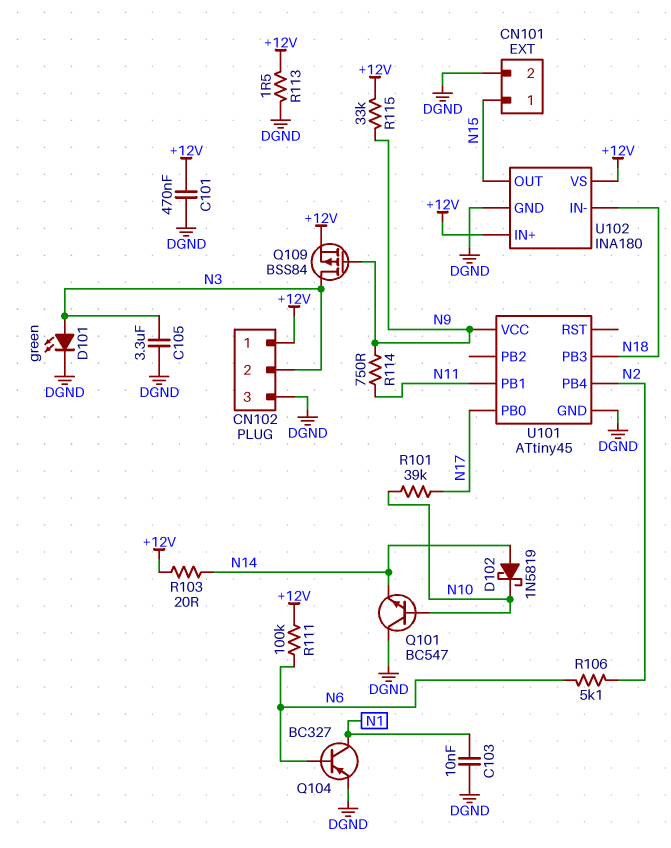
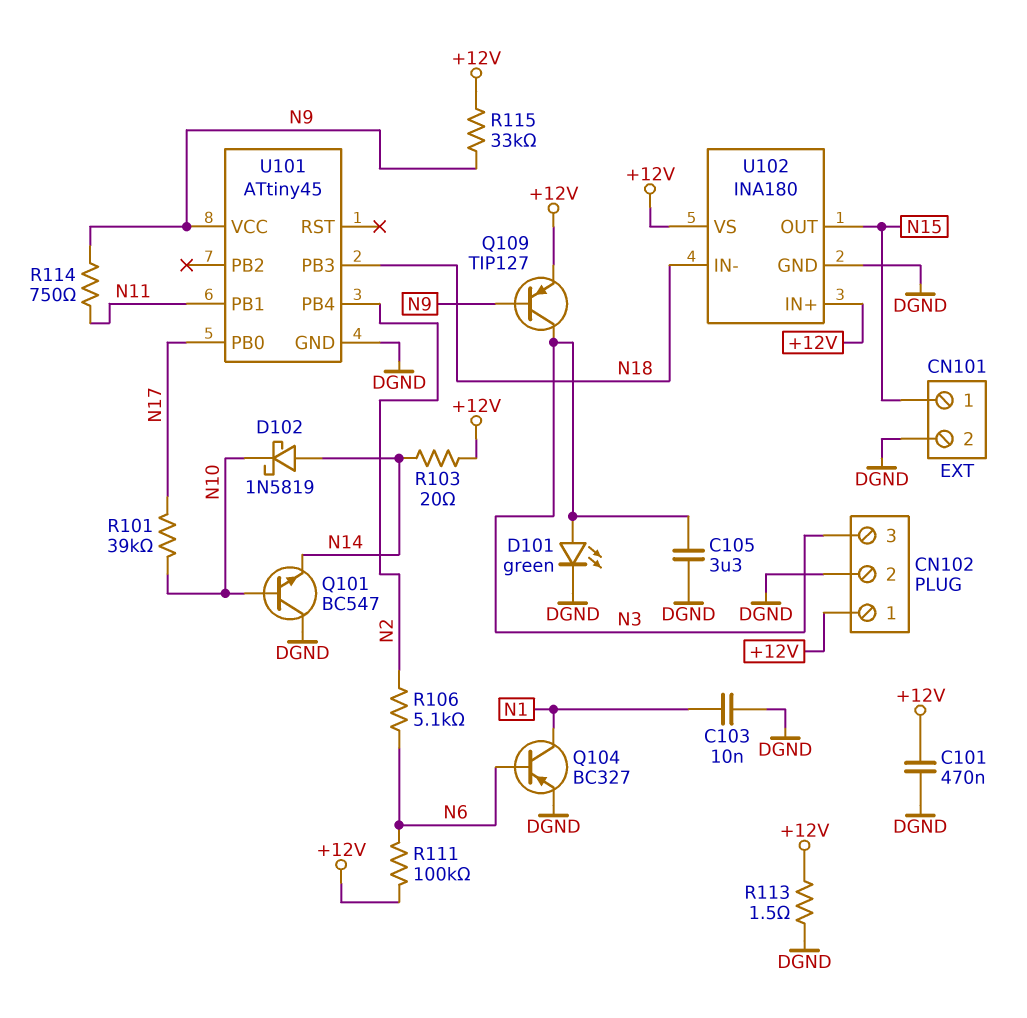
CN102 pin 2: N3 -> DGND
CN102 pin 3: DGND -> N3
Q109: PMOS BSS84 (G N9, D N3, S +12V) -> PNP TIP127 (B N9, C N3, E +12V)

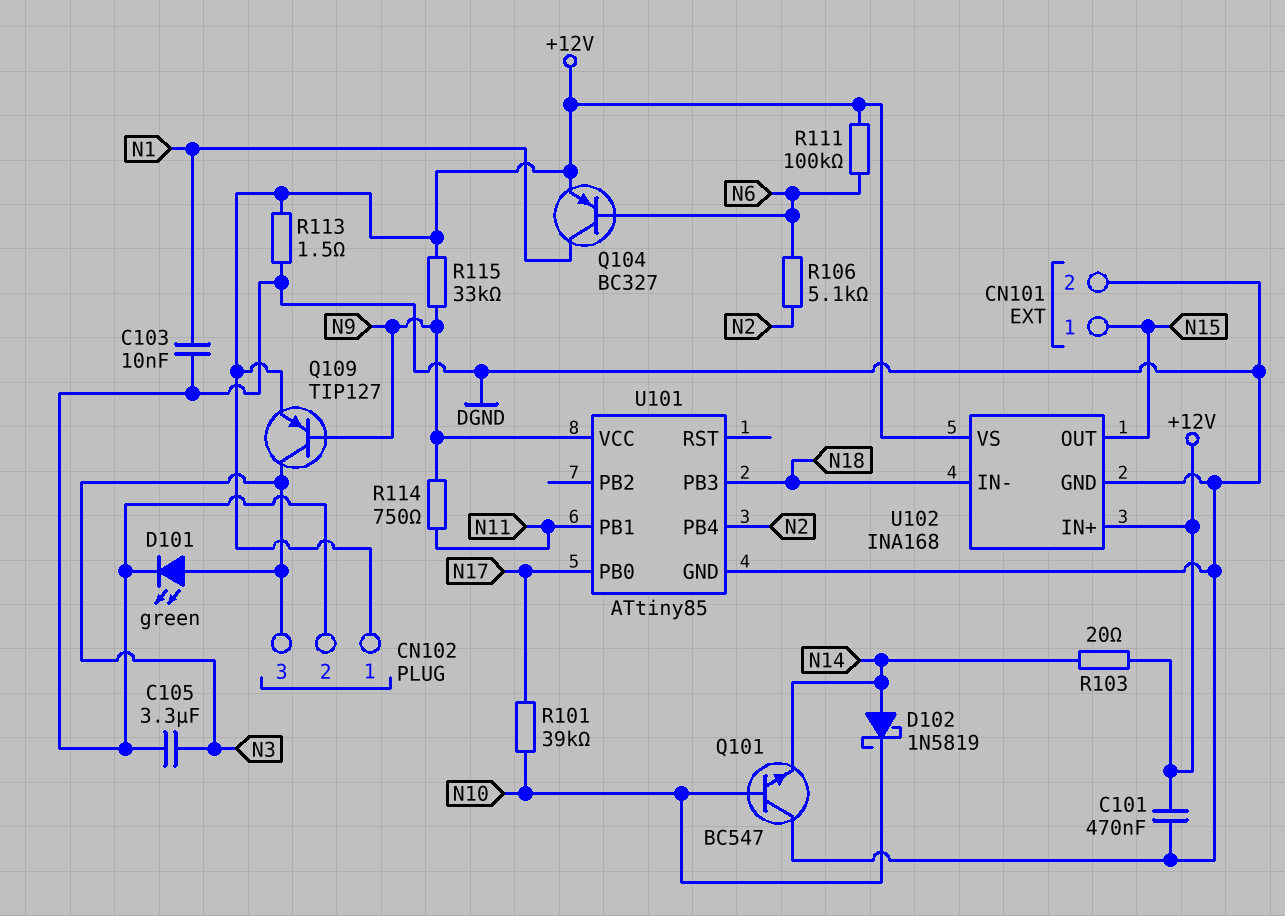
Q104: PNP BC327 (B N6, C N1, E DGND) -> PNP BC327 (B N6, C N1, E +12V)
U101: ATtiny45 -> ATtiny85
U102: INA180 -> INA168

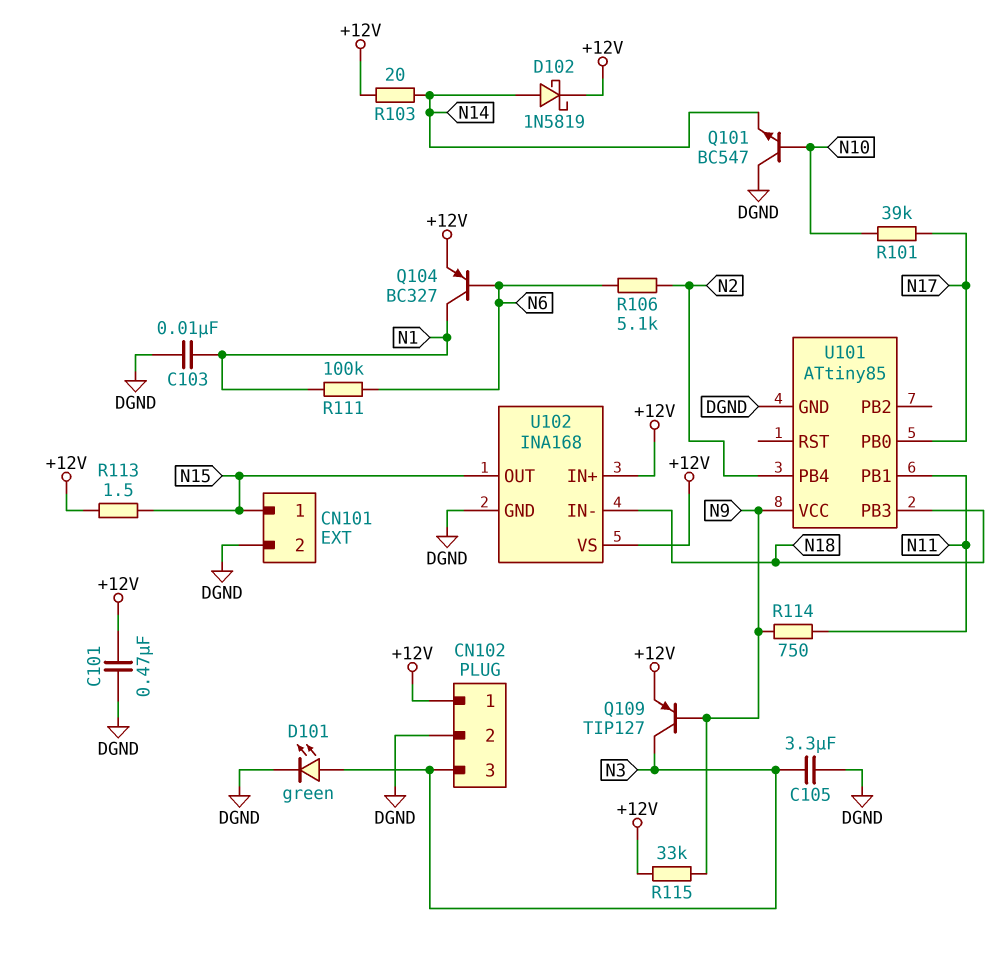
D102: schottky 1N5819 (A N14, K N10) -> schottky 1N5819 (A N14, K +12V)
R111: 100k (+12V, N6) -> 100k (N1, N6)
R113: 1.5 (+12V, DGND) -> 1.5 (+12V, N15)

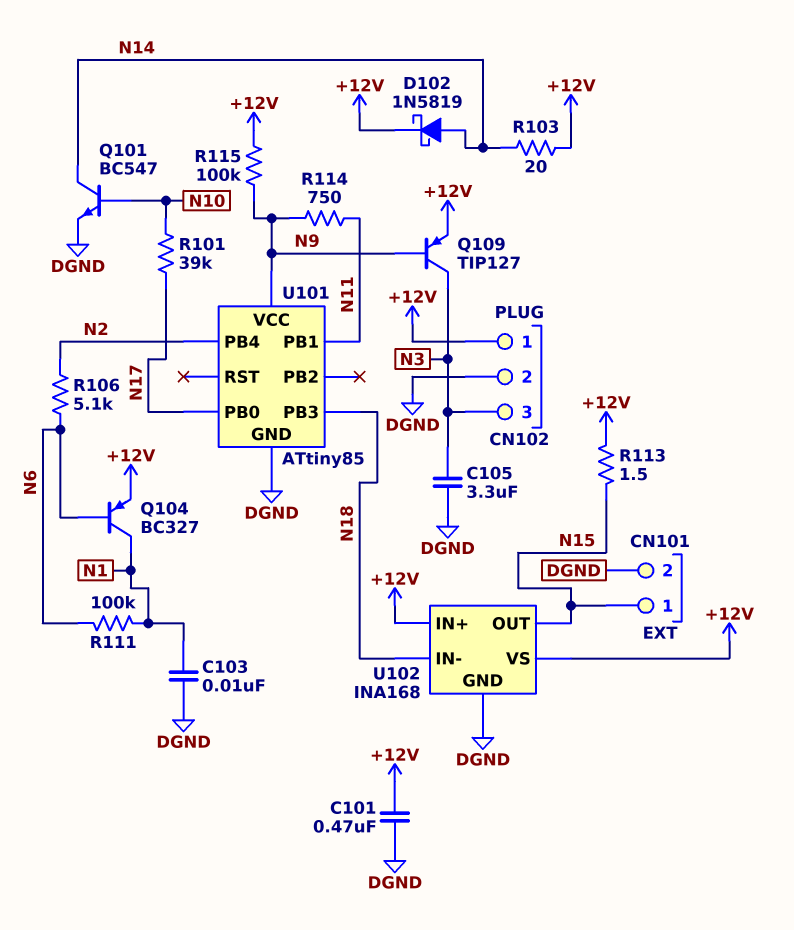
D101: LED green (A N3, K DGND) -> none
Q101: NPN BC547 (B N10, C DGND, E N14) -> NPN BC547 (B N10, C N14, E DGND)
R115: 33k (+12V, N9) -> 100k (+12V, N9)

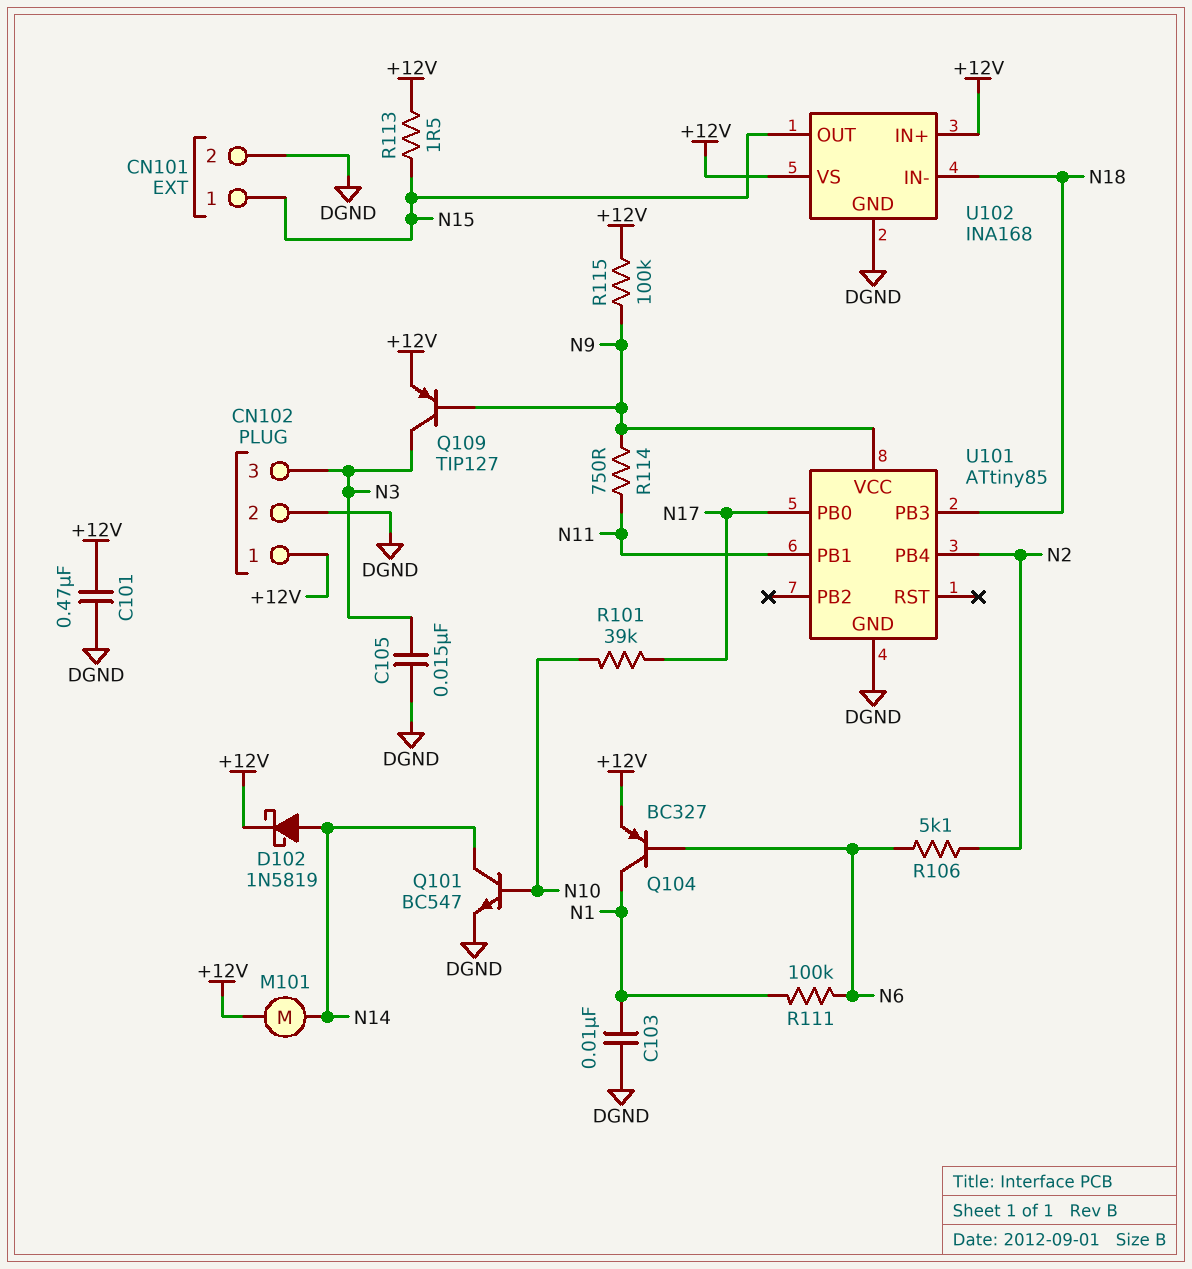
C105: 3.3uF (DGND, N3) -> 15nF (DGND, N3)
M101: none -> motor (+12V, N14)
R103: 20 (+12V, N14) -> none

